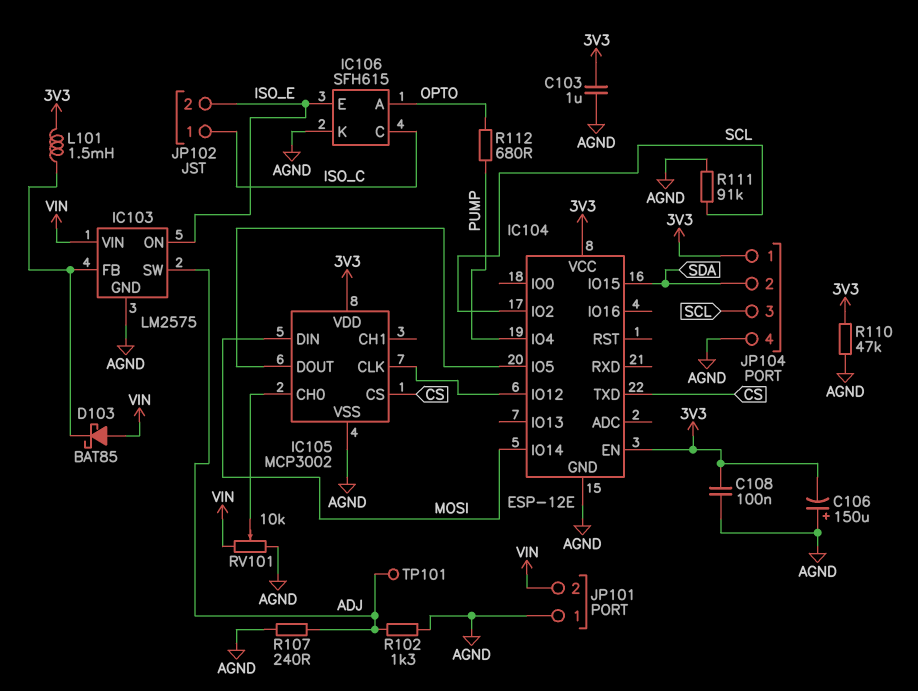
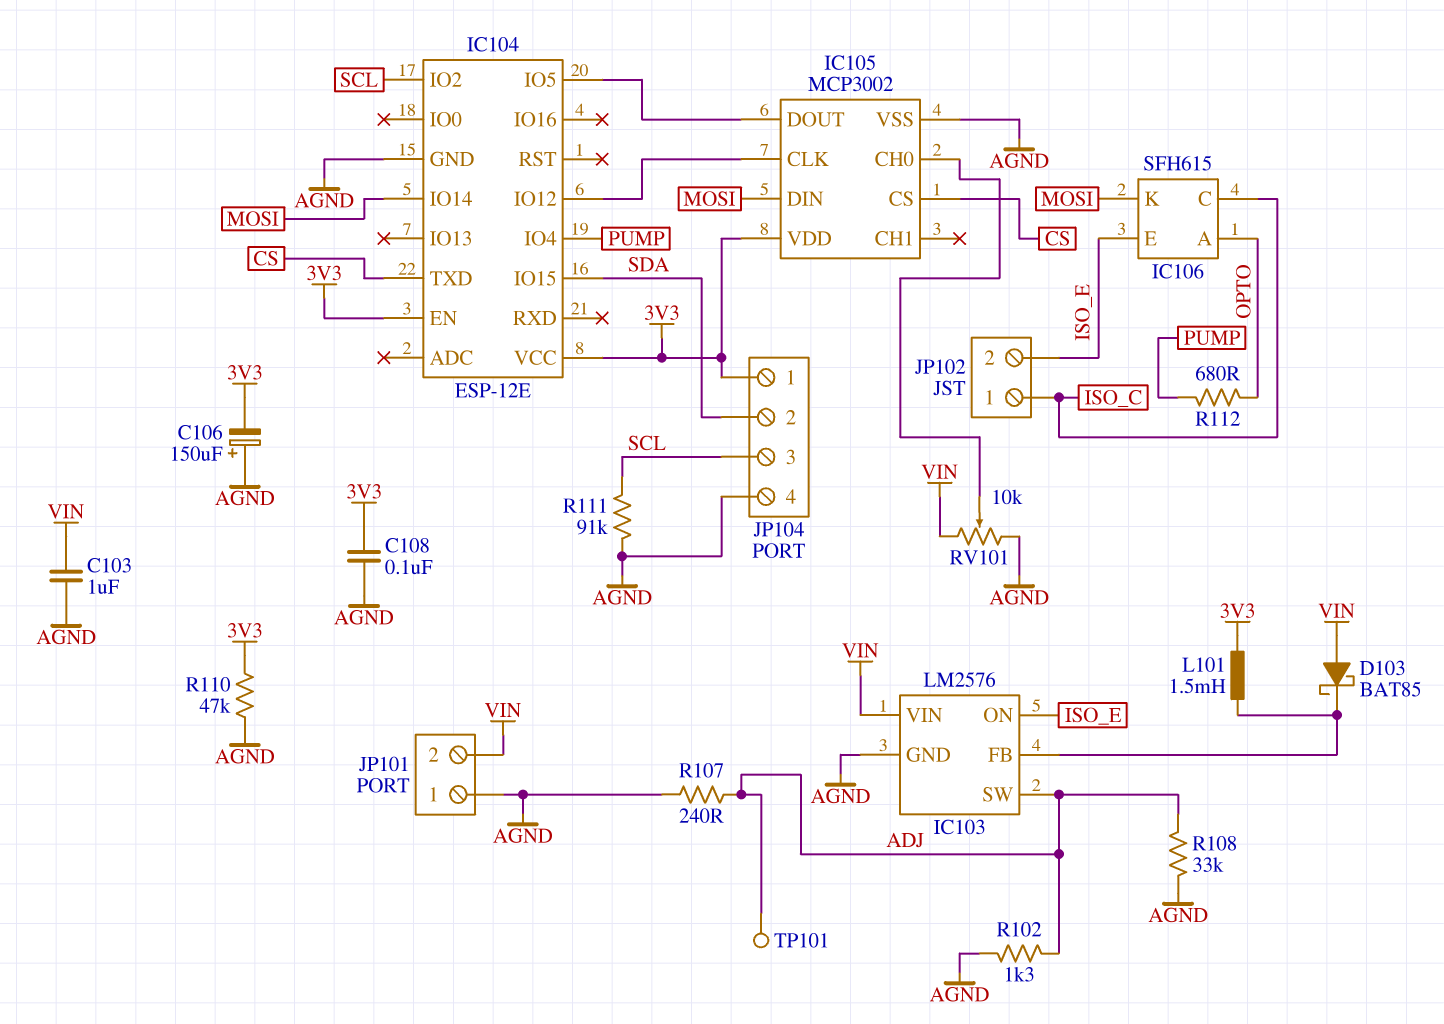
C103: 1uF (3V3, AGND) -> 1uF (AGND, VIN)
IC103: LM2575 -> LM2576
IC106 pin K: AGND -> MOSI
R108: none -> 33k (ADJ, AGND)

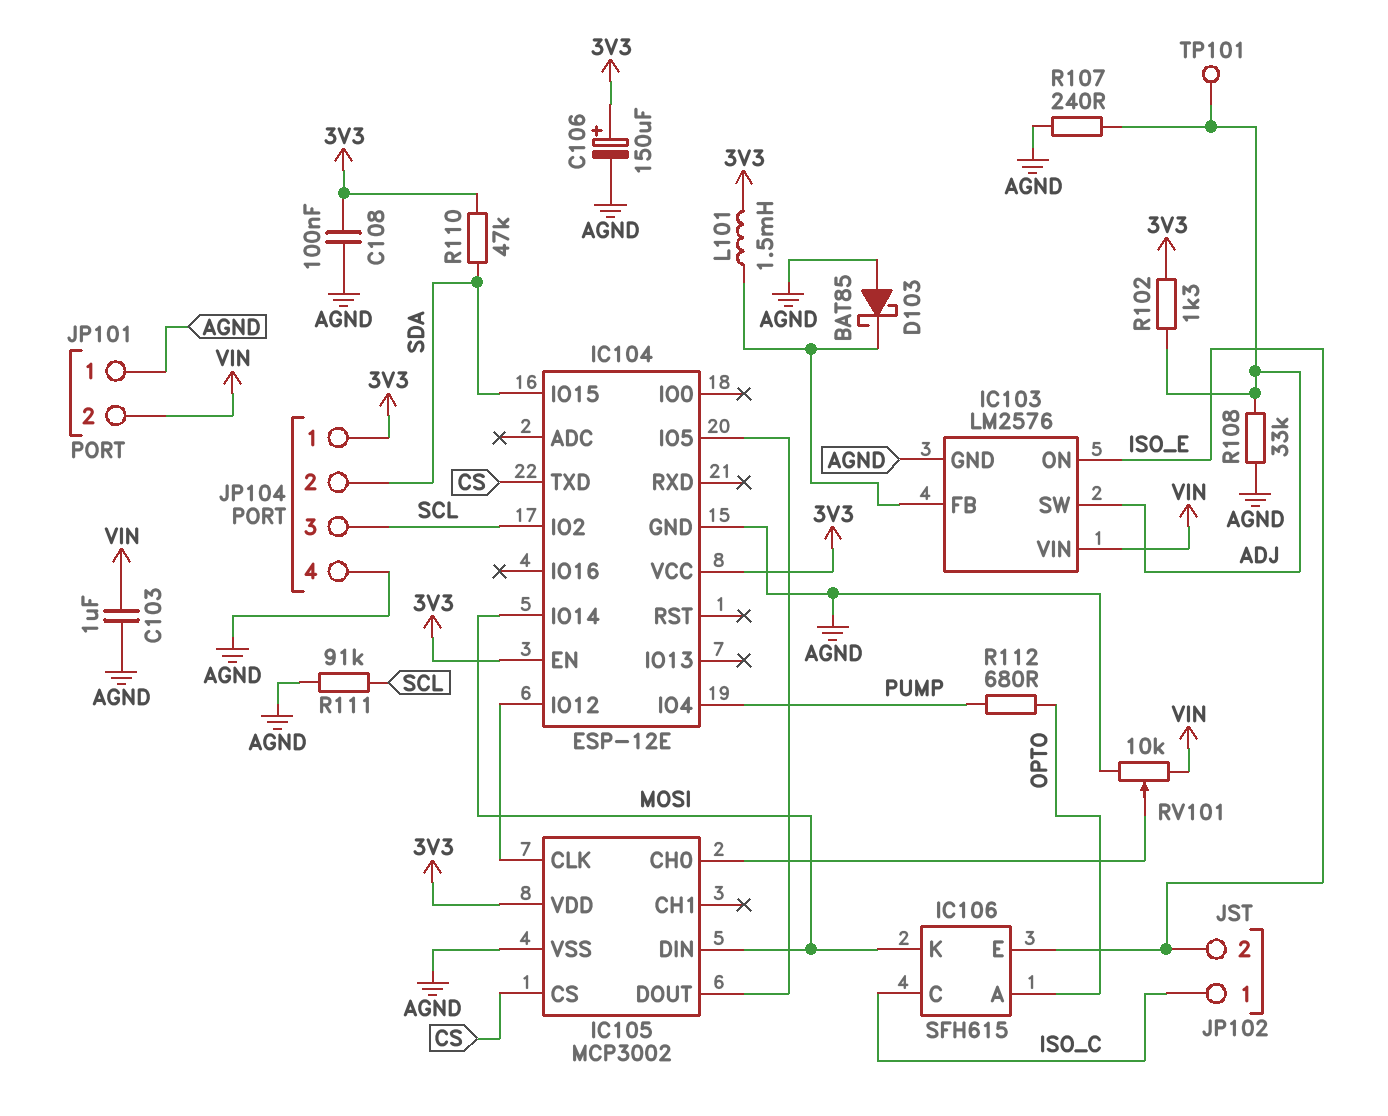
C106: 150uF (plus AGND, minus 3V3) -> 150uF (plus 3V3, minus AGND)
D103: schottky BAT85 (A VIN, K IC103/FB) -> schottky BAT85 (A AGND, K IC103/FB)
R102: 1.3k (ADJ, AGND) -> 1.3k (3V3, ADJ)
R110: 47k (3V3, AGND) -> 47k (3V3, SDA)

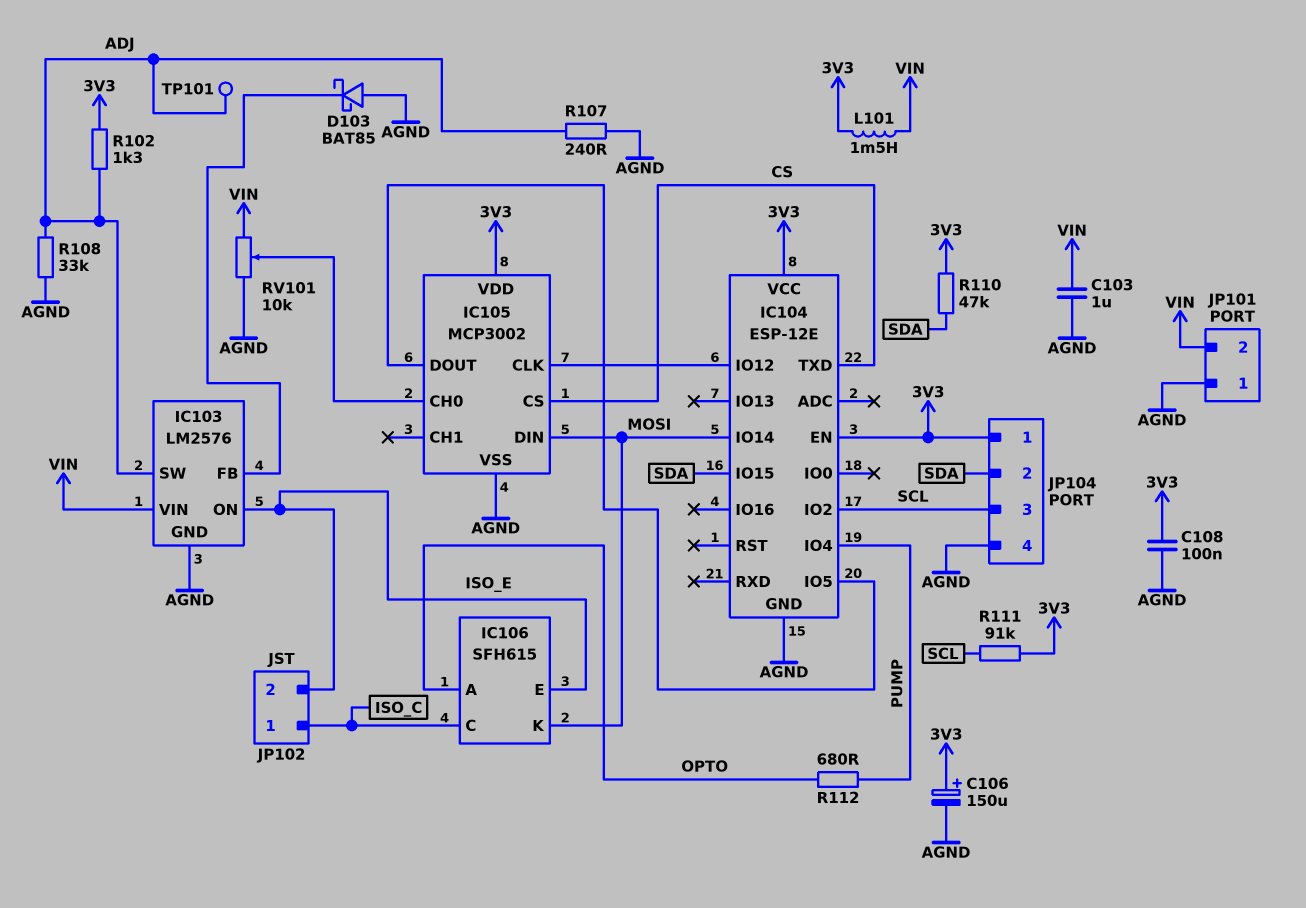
L101: 1.5mH (3V3, IC103/FB) -> 1.5mH (3V3, VIN)
R111: 91k (AGND, SCL) -> 91k (3V3, SCL)

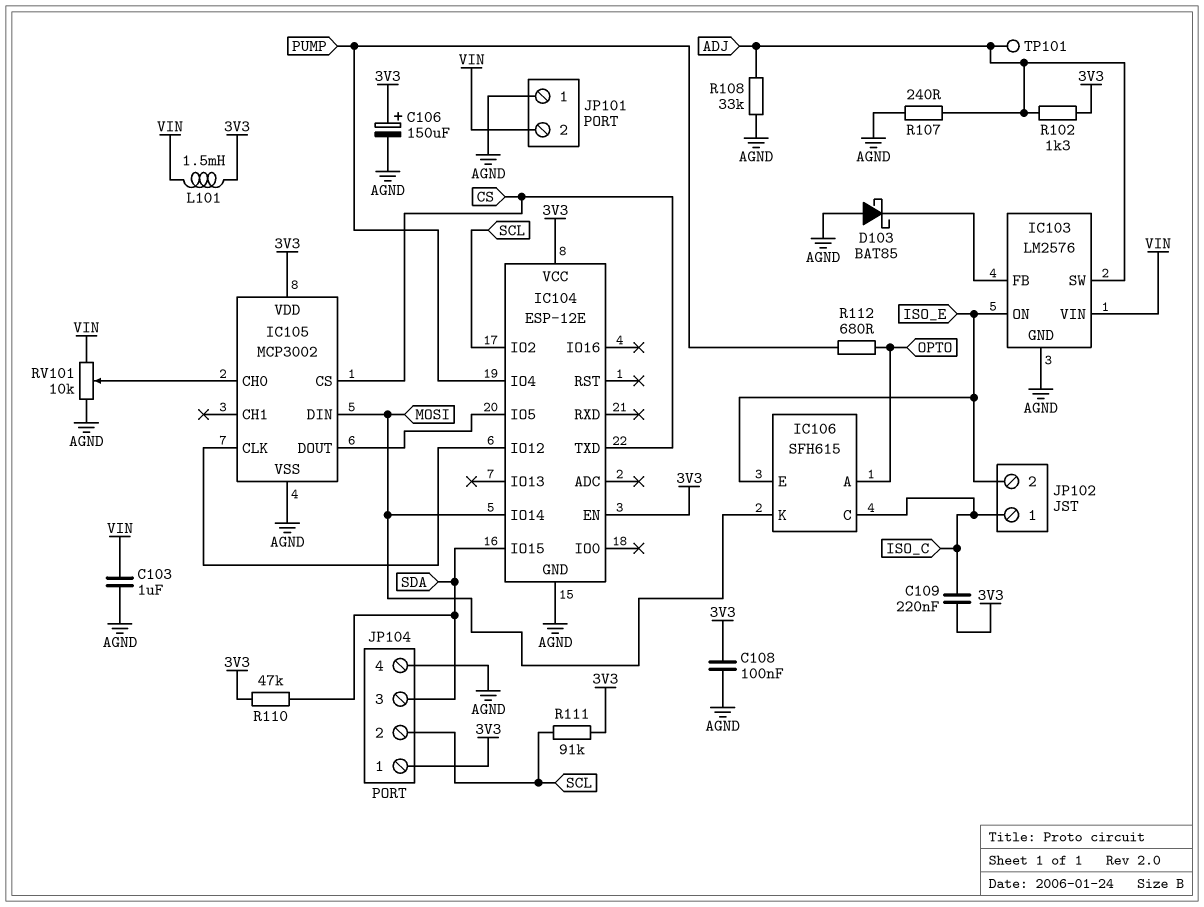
C109: none -> 220nF (3V3, ISO_C)
JP104 pin 2: SDA -> SCL
JP104 pin 3: SCL -> SDA

